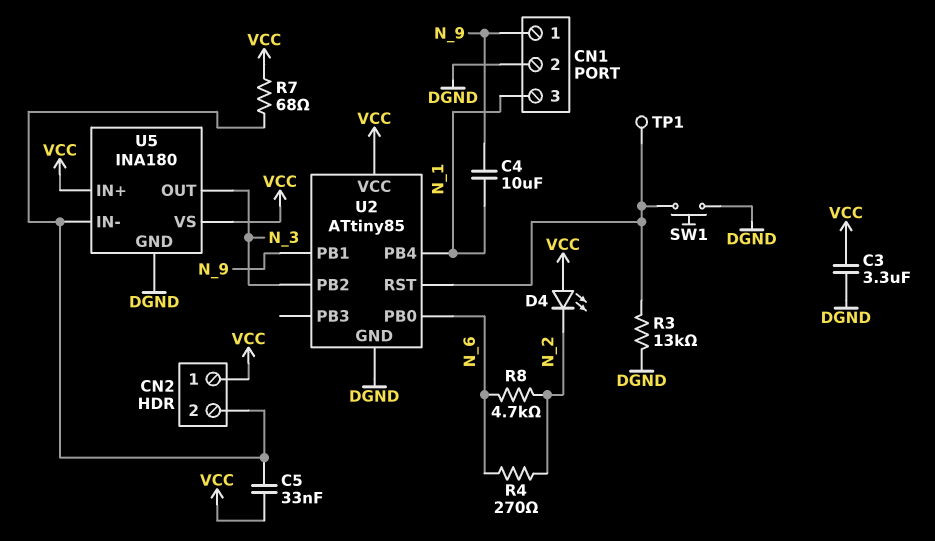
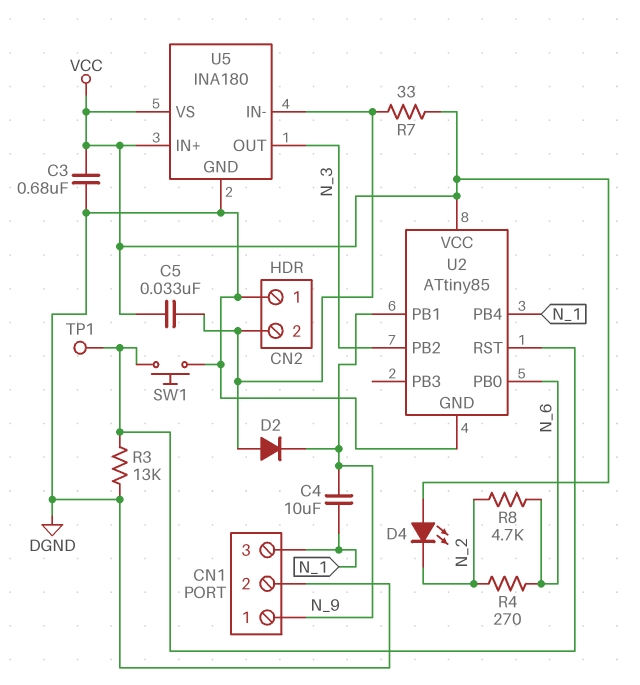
C3: 3.3uF (DGND, VCC) -> 680nF (DGND, VCC)
CN2 pin 1: VCC -> DGND
D2: none -> diode (A CN2/2, K N_9)
R7: 68 (CN2/2, VCC) -> 33 (CN2/2, VCC)

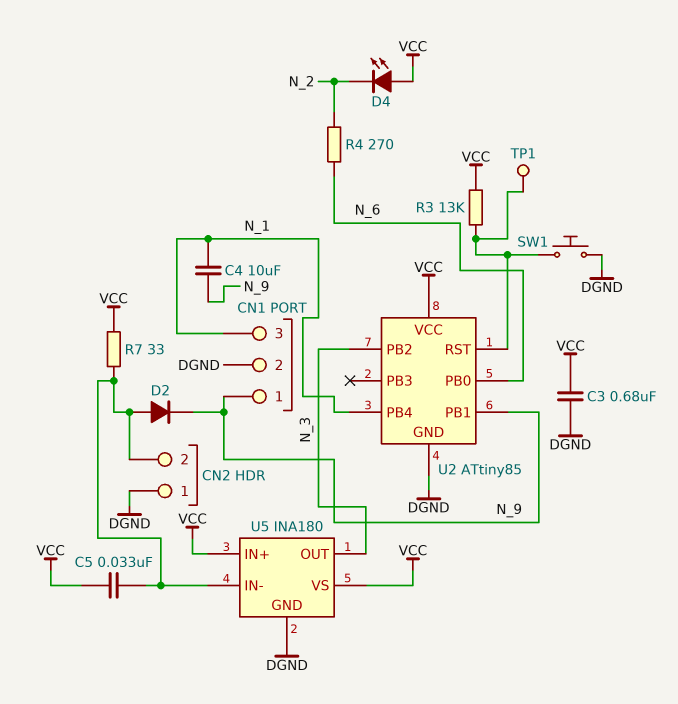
R3: 13k (DGND, U2/RST) -> 13k (U2/RST, VCC)
R8: 4.7k (N_2, N_6) -> none

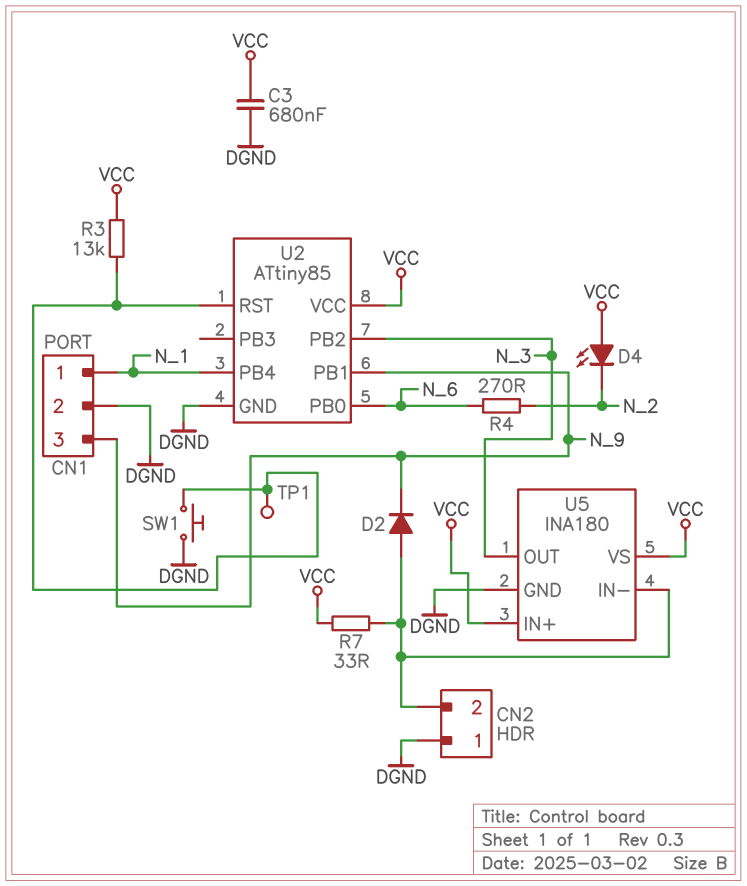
C4: 10uF (N_1, N_9) -> none
C5: 33nF (CN2/2, VCC) -> none
CN1 pin 1: N_9 -> N_1
CN1 pin 3: N_1 -> N_9

